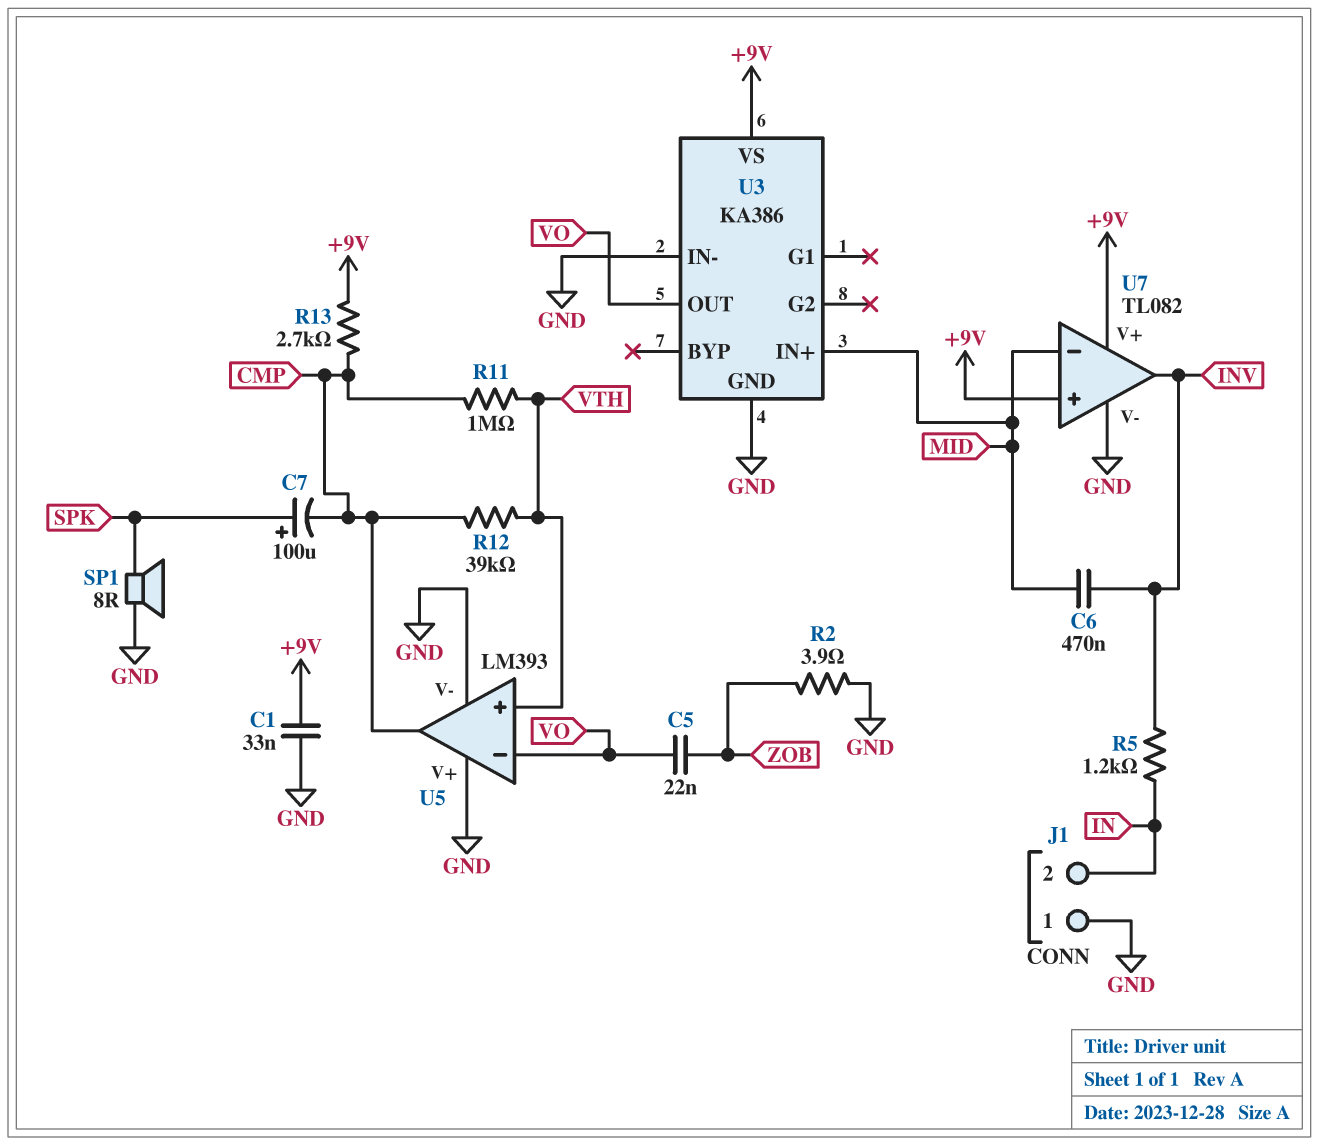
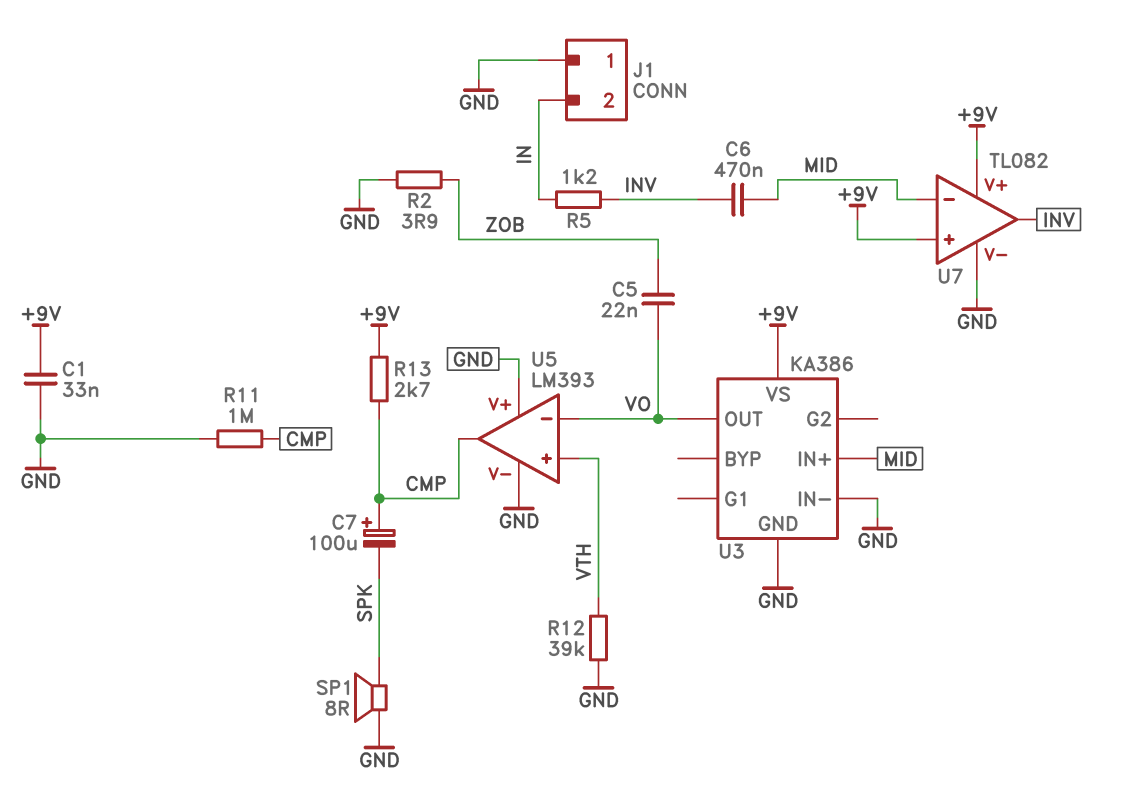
C7: 100uF (plus SPK, minus CMP) -> 100uF (plus CMP, minus SPK)
R11: 1M (CMP, VTH) -> 1M (CMP, GND)
R12: 39k (CMP, VTH) -> 39k (GND, VTH)

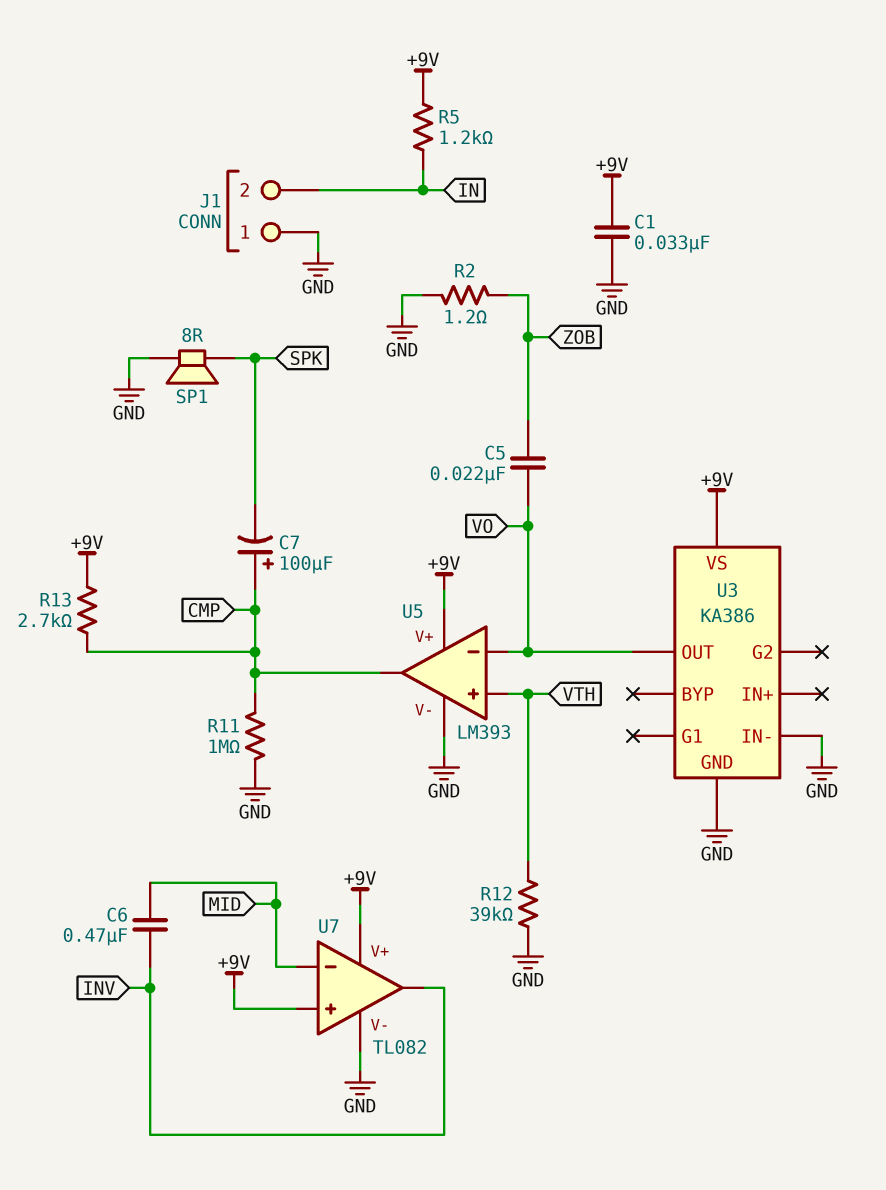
R2: 3.9 (GND, ZOB) -> 1.2 (GND, ZOB)
R5: 1.2k (IN, INV) -> 1.2k (+9V, IN)
U3 pin IN+: MID -> none
U5 pin V+: GND -> +9V

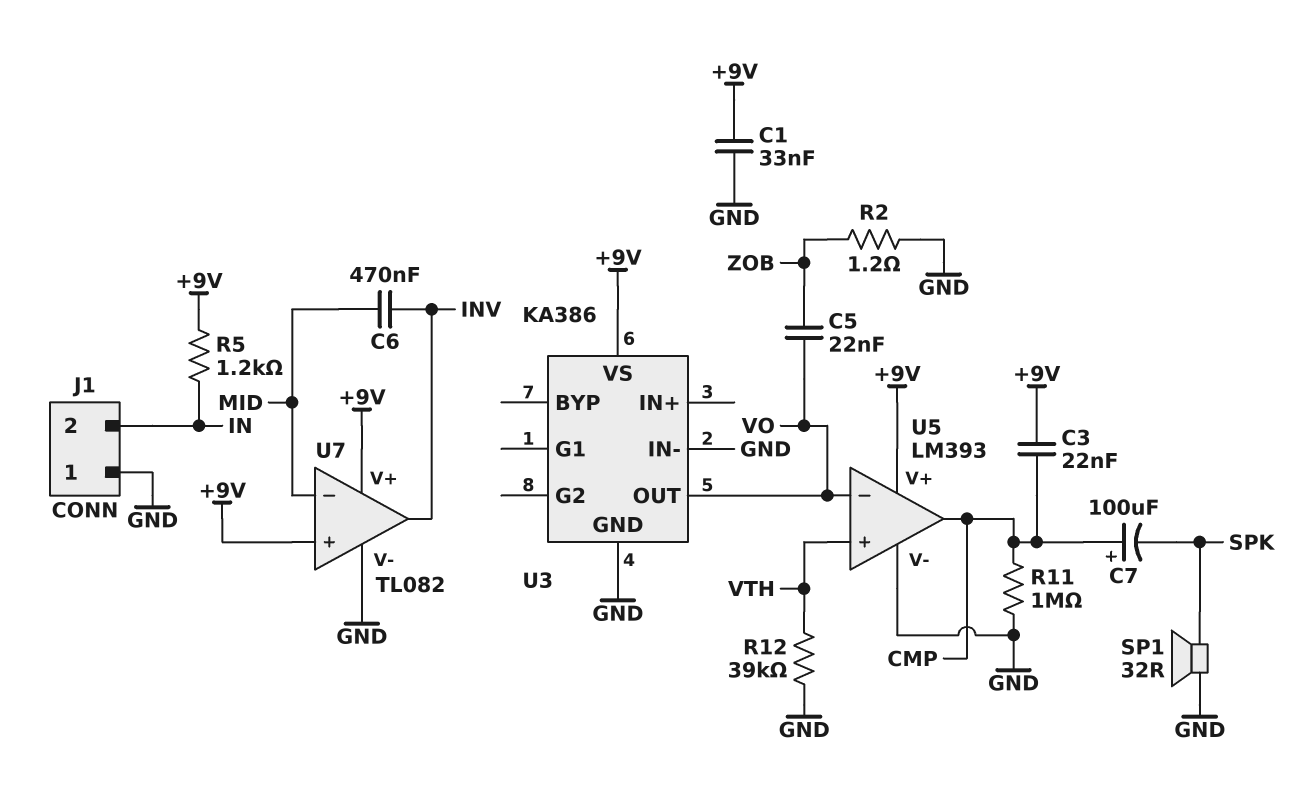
C3: none -> 22nF (+9V, CMP)
R13: 2.7k (+9V, CMP) -> none
SP1: speaker 8R (GND, SPK) -> speaker 32R (GND, SPK)

